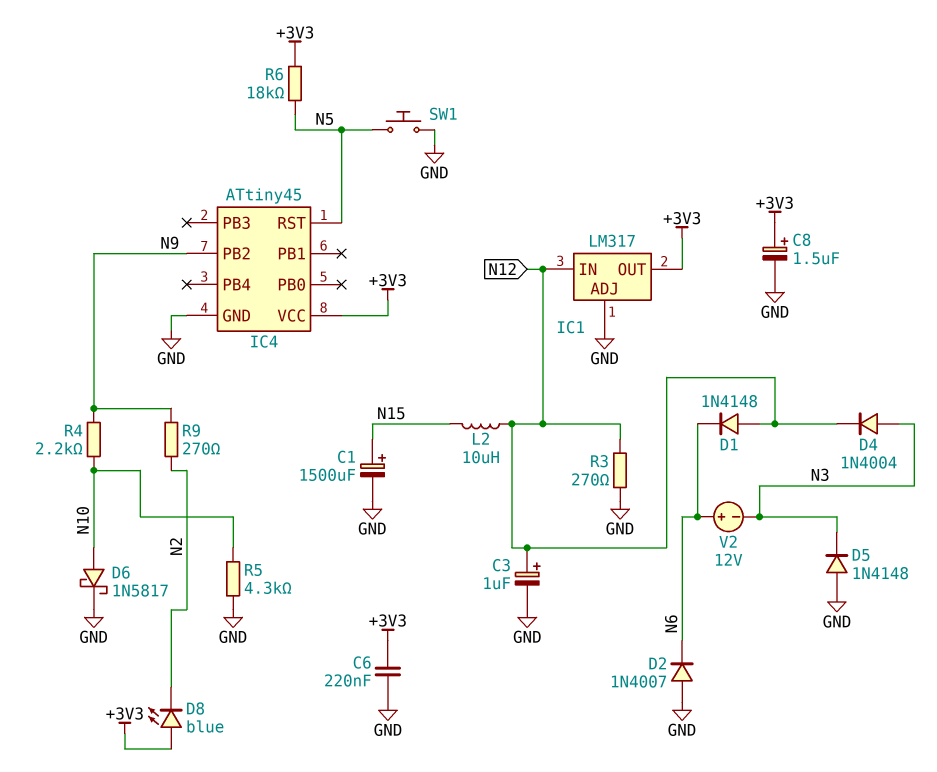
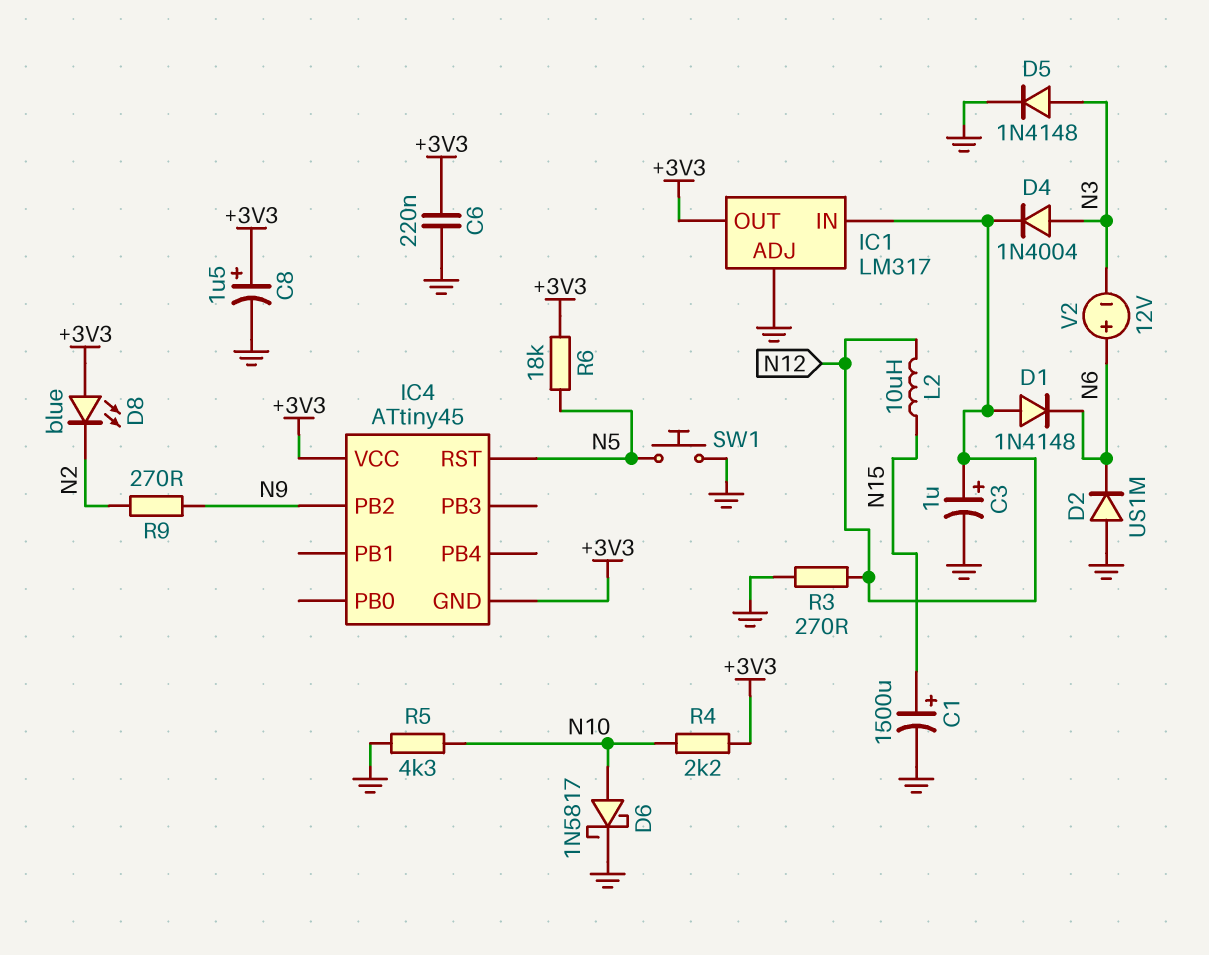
D2: diode 1N4007 (A GND, K N6) -> diode US1M (A GND, K N6)
D5: diode 1N4148 (A GND, K N3) -> diode 1N4148 (A N3, K GND)
IC4 pin GND: GND -> +3V3
R4: 2.2k (N9, N10) -> 2.2k (+3V3, N10)

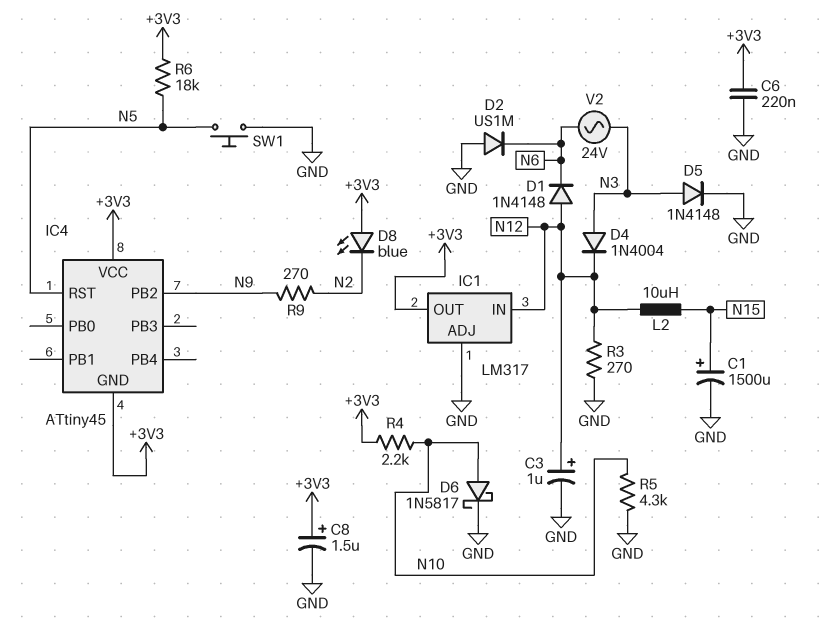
V2: 12V (plus N6, minus N3) -> AC 24V (N3, N6)

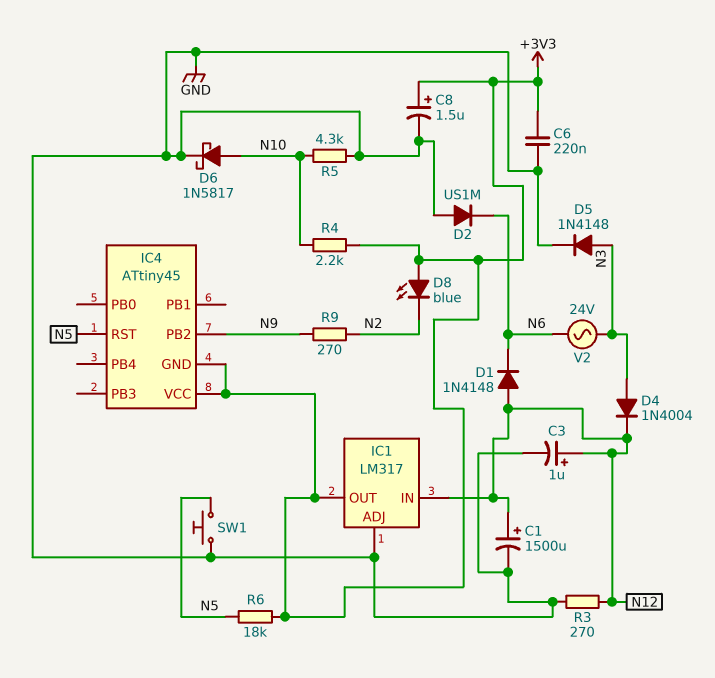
C1: 1500uF (plus N15, minus GND) -> 1500uF (plus N12, minus GND)
L2: 10uH (N12, N15) -> none

